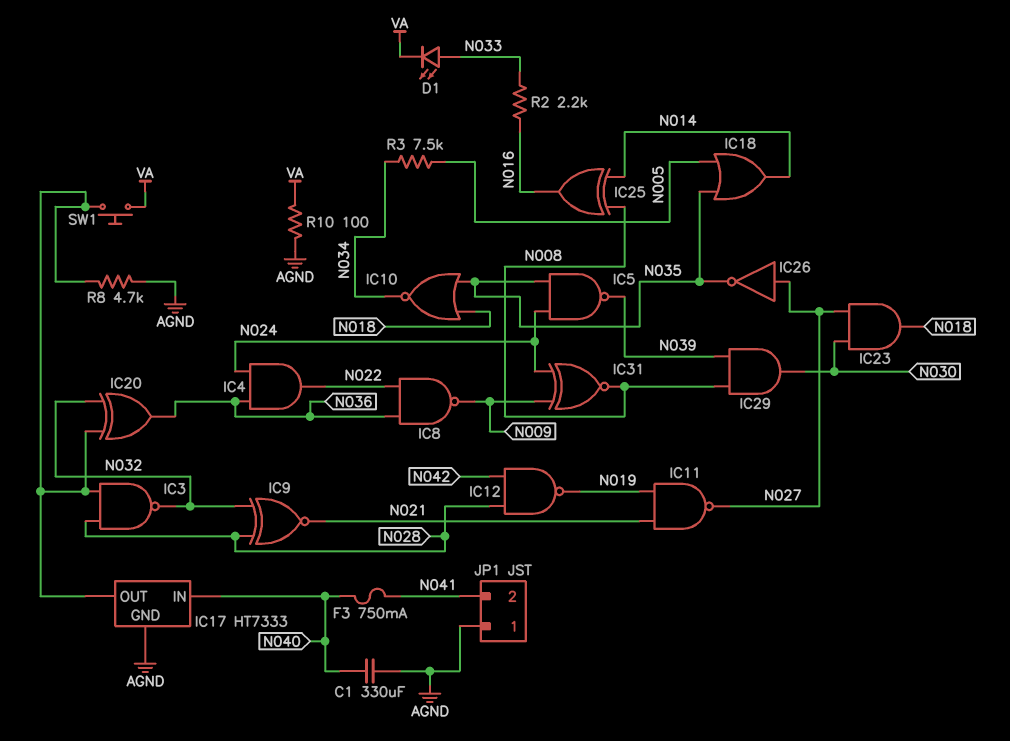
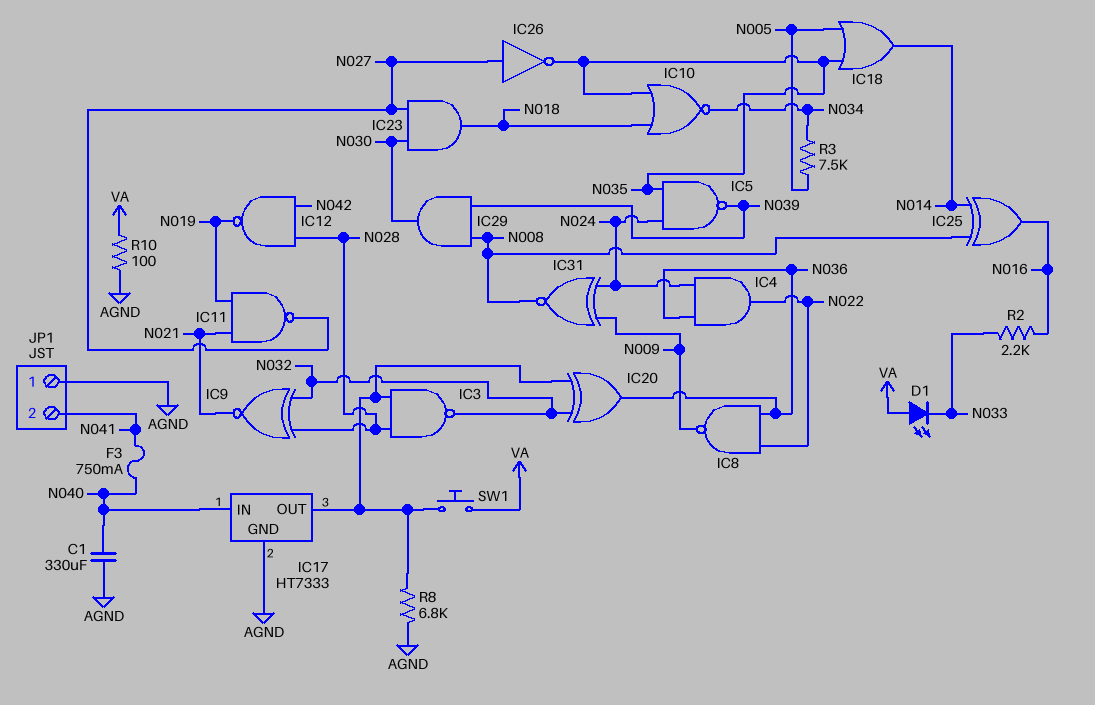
D1: LED (A N033, K VA) -> LED (A VA, K N033)
R8: 4.7k (AGND, IC17/OUT) -> 6.8k (AGND, IC17/OUT)

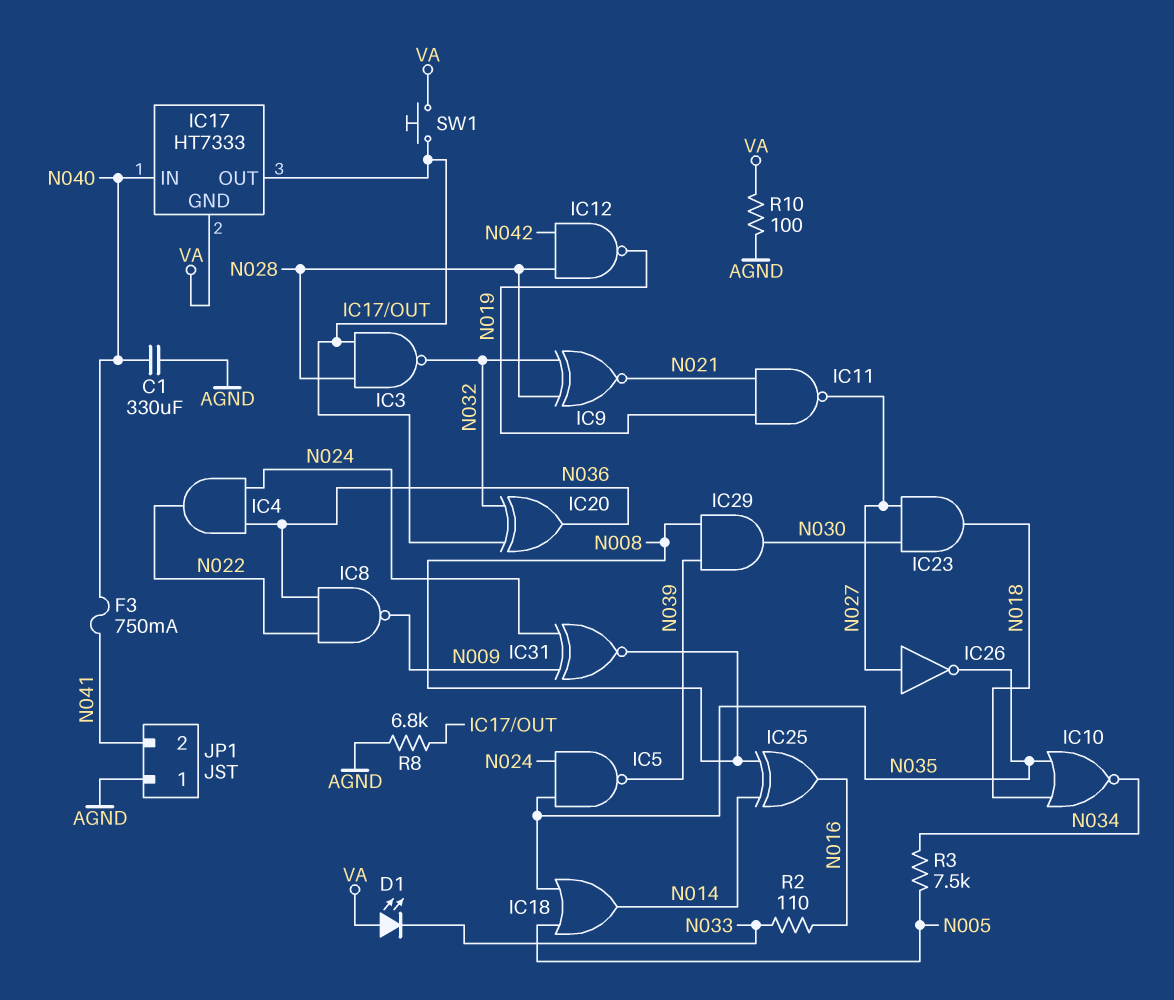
IC17 pin GND: AGND -> VA
R2: 2.2k (N016, N033) -> 110 (N016, N033)

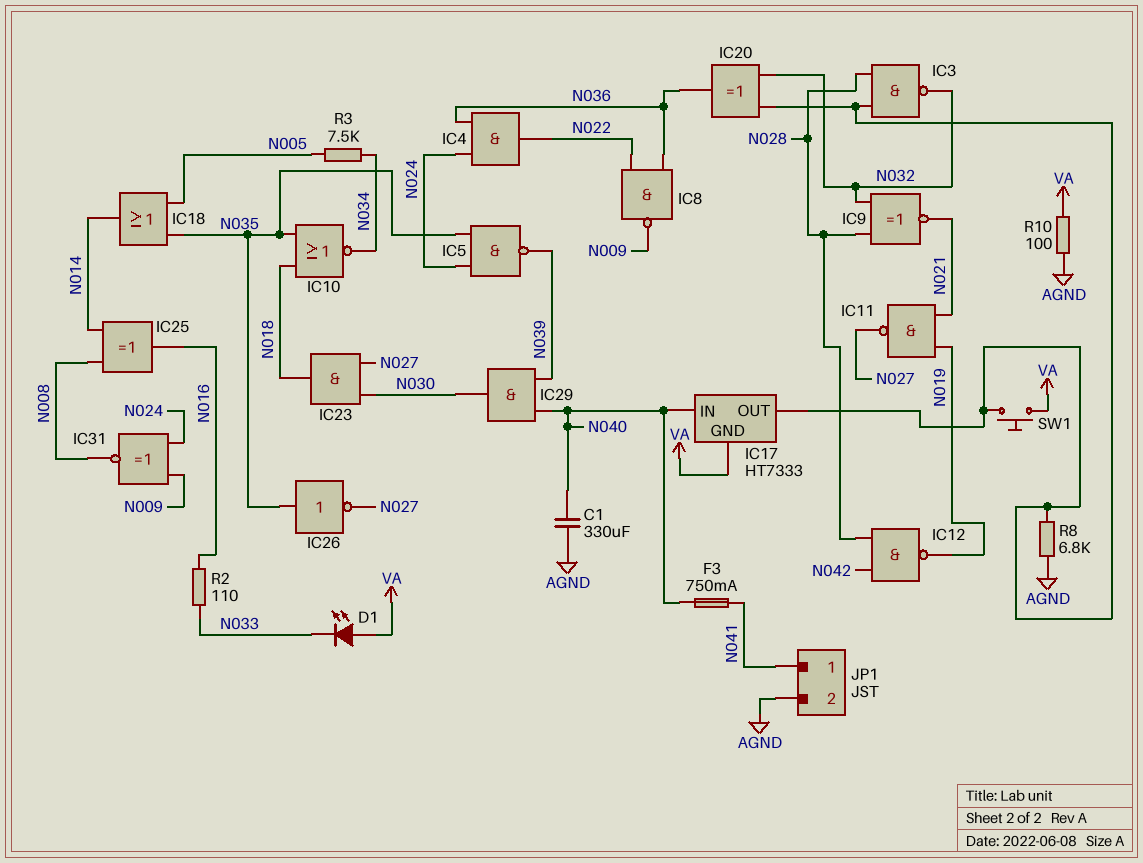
IC26: NOT (in N027, out N035) -> NOT (in N035, out N027)
IC29: AND (in N008, in N039, out N030) -> AND (in N039, in N040, out N030)
JP1 pin 1: AGND -> N041
JP1 pin 2: N041 -> AGND

